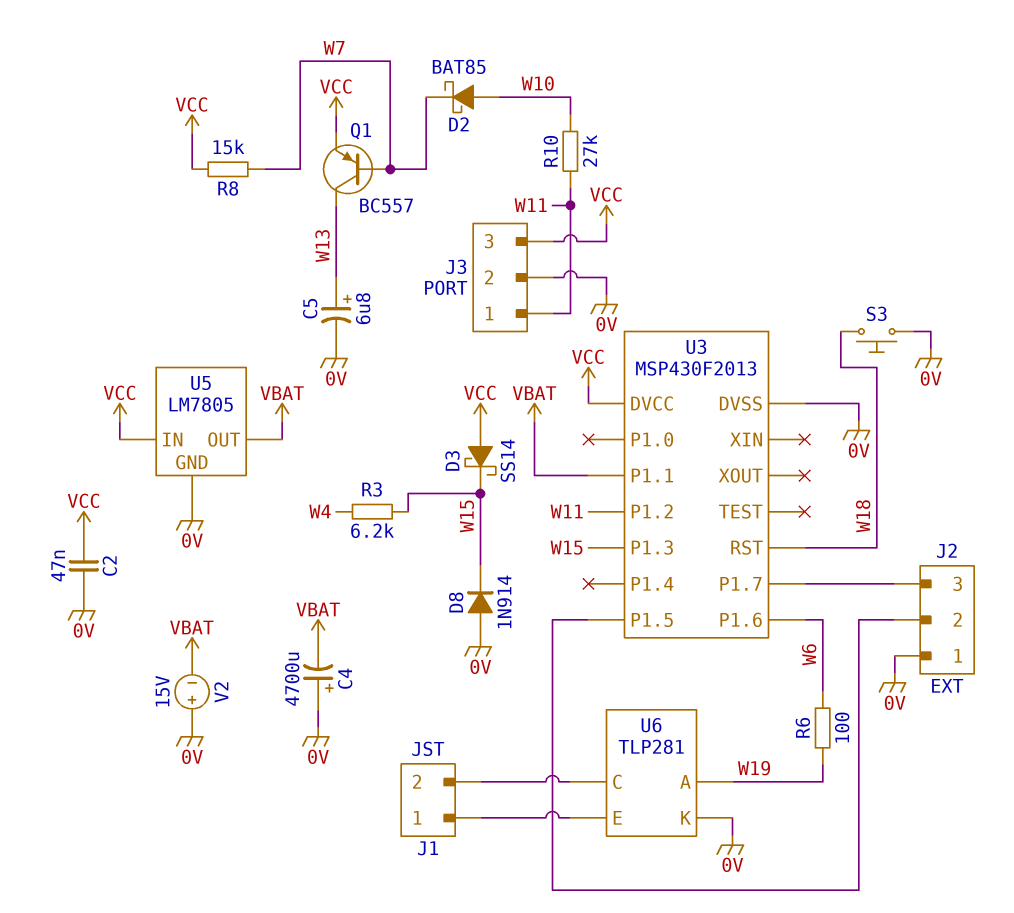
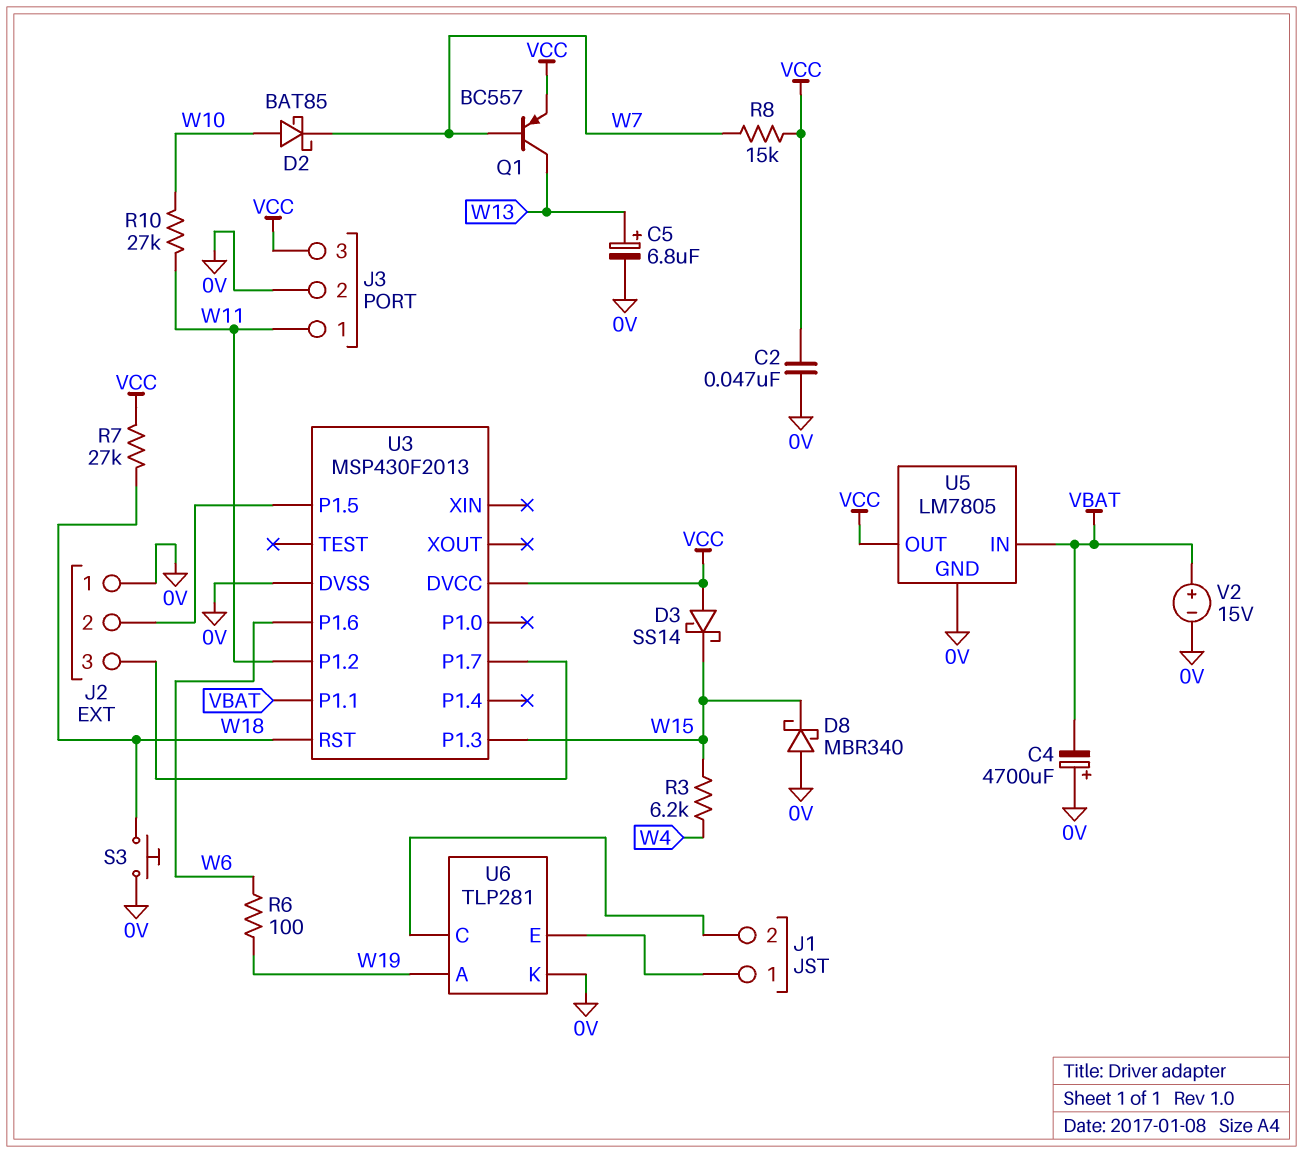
D8: diode 1N914 (A 0V, K W15) -> schottky MBR340 (A 0V, K W15)
R7: none -> 27k (VCC, W18)
U5 pin IN: VCC -> VBAT
U5 pin OUT: VBAT -> VCC
V2: 15V (plus 0V, minus VBAT) -> 15V (plus VBAT, minus 0V)

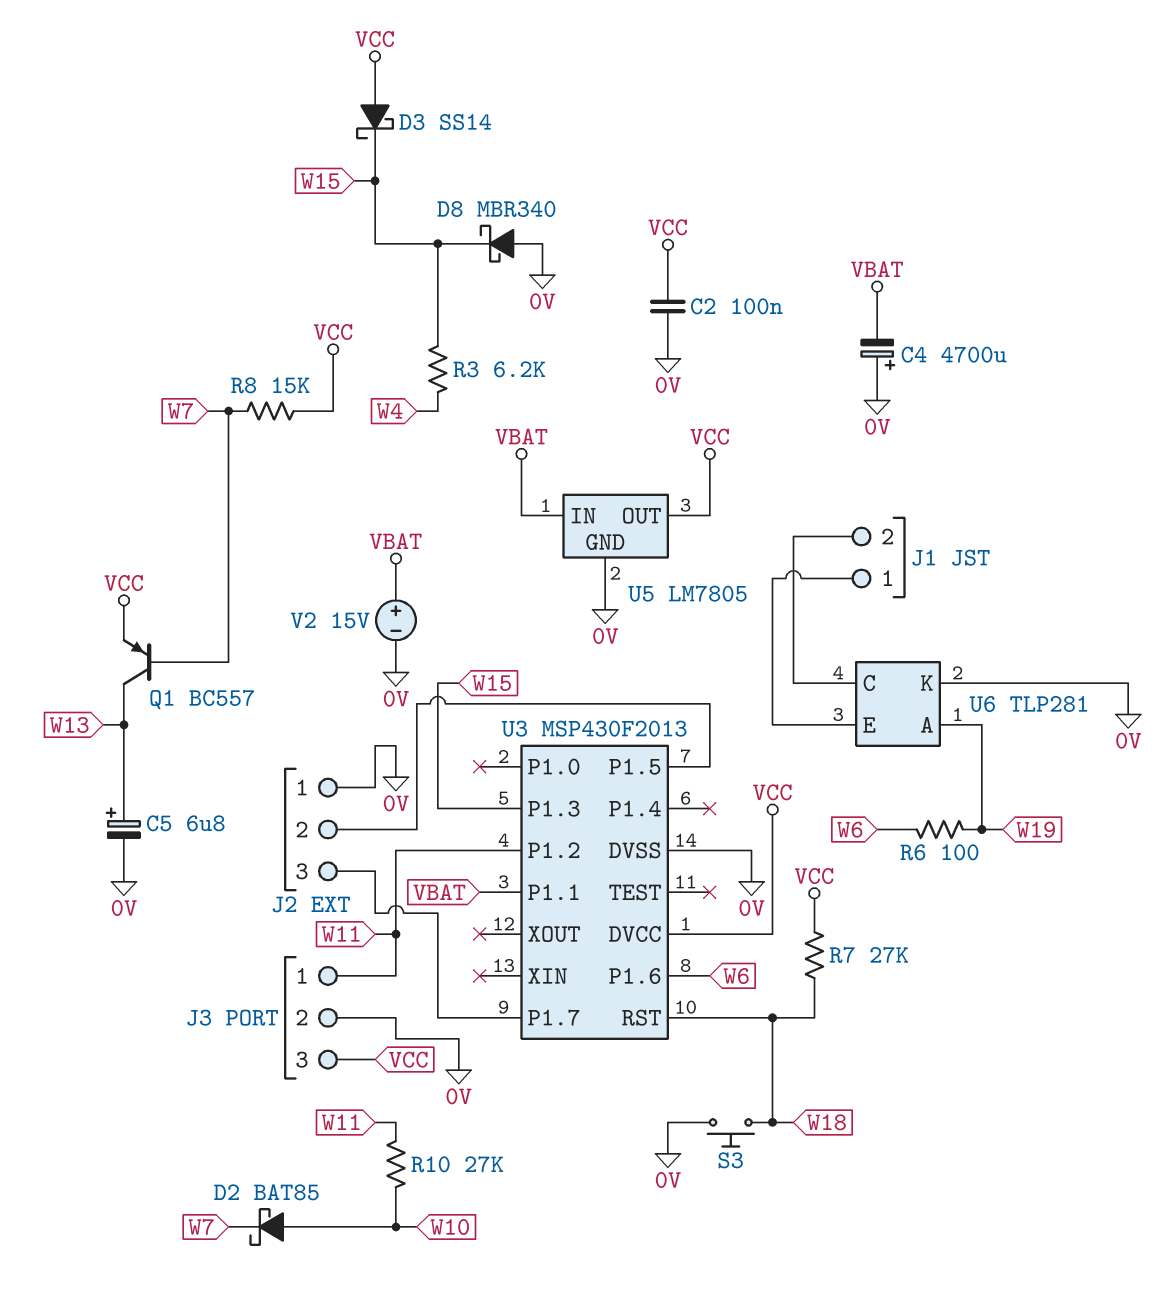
C2: 47nF (0V, VCC) -> 100nF (0V, VCC)

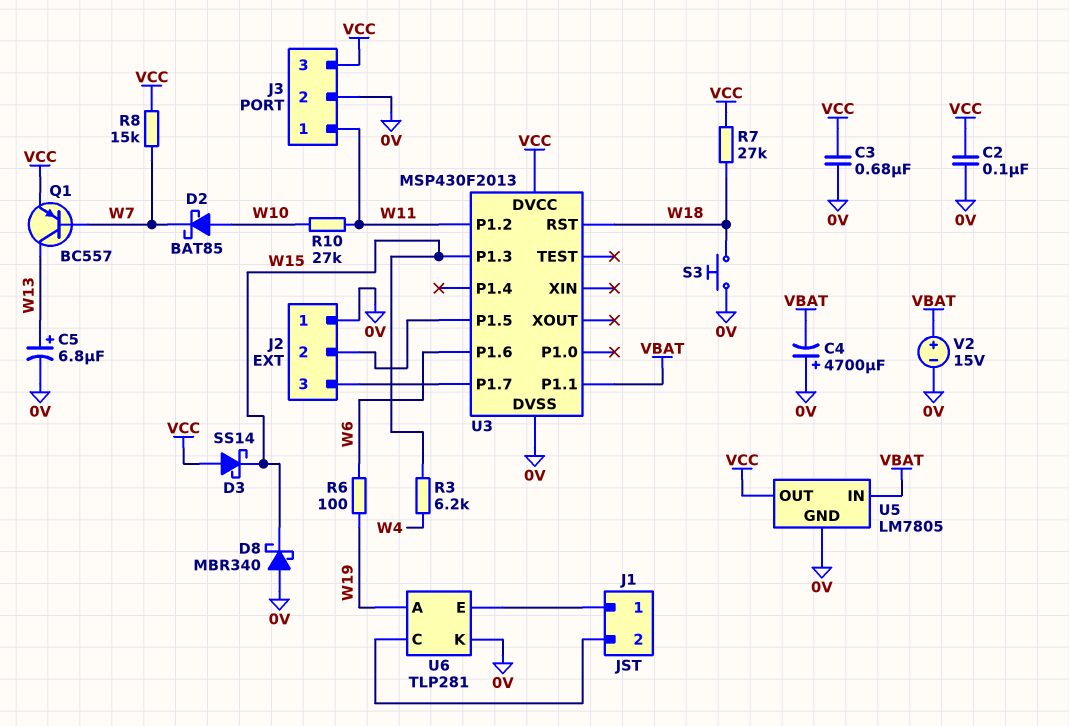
C3: none -> 680nF (0V, VCC)

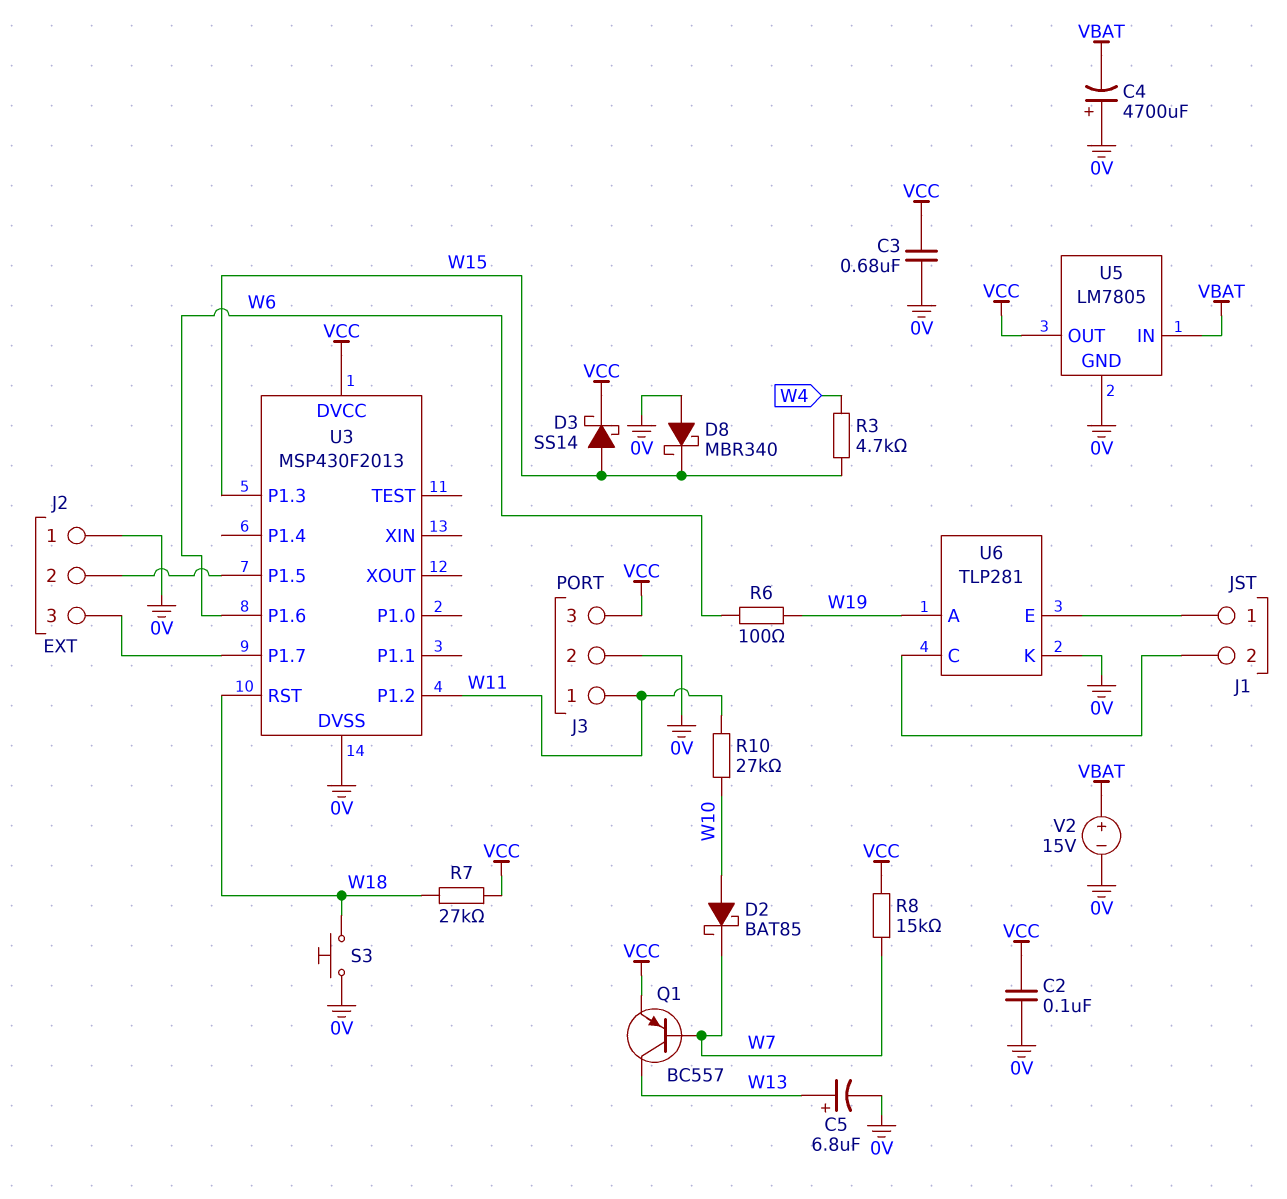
D3: schottky SS14 (A VCC, K W15) -> schottky SS14 (A W15, K VCC)
R3: 6.2k (W4, W15) -> 4.7k (W4, W15)
U3 pin P1.1: VBAT -> none

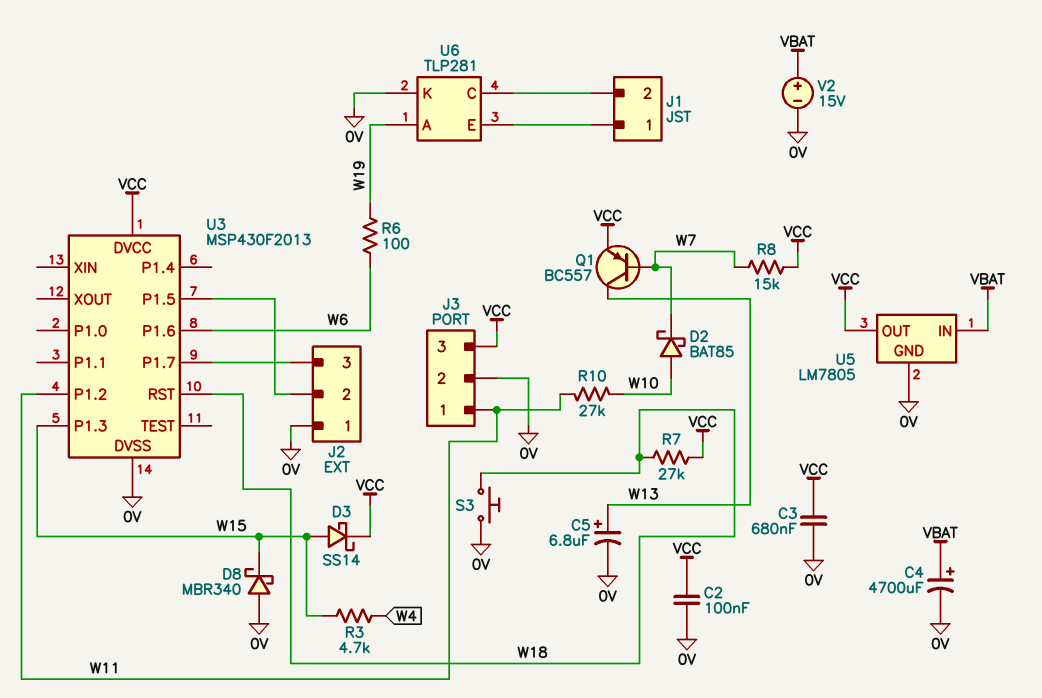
C4: 4700uF (plus 0V, minus VBAT) -> 4700uF (plus VBAT, minus 0V)

